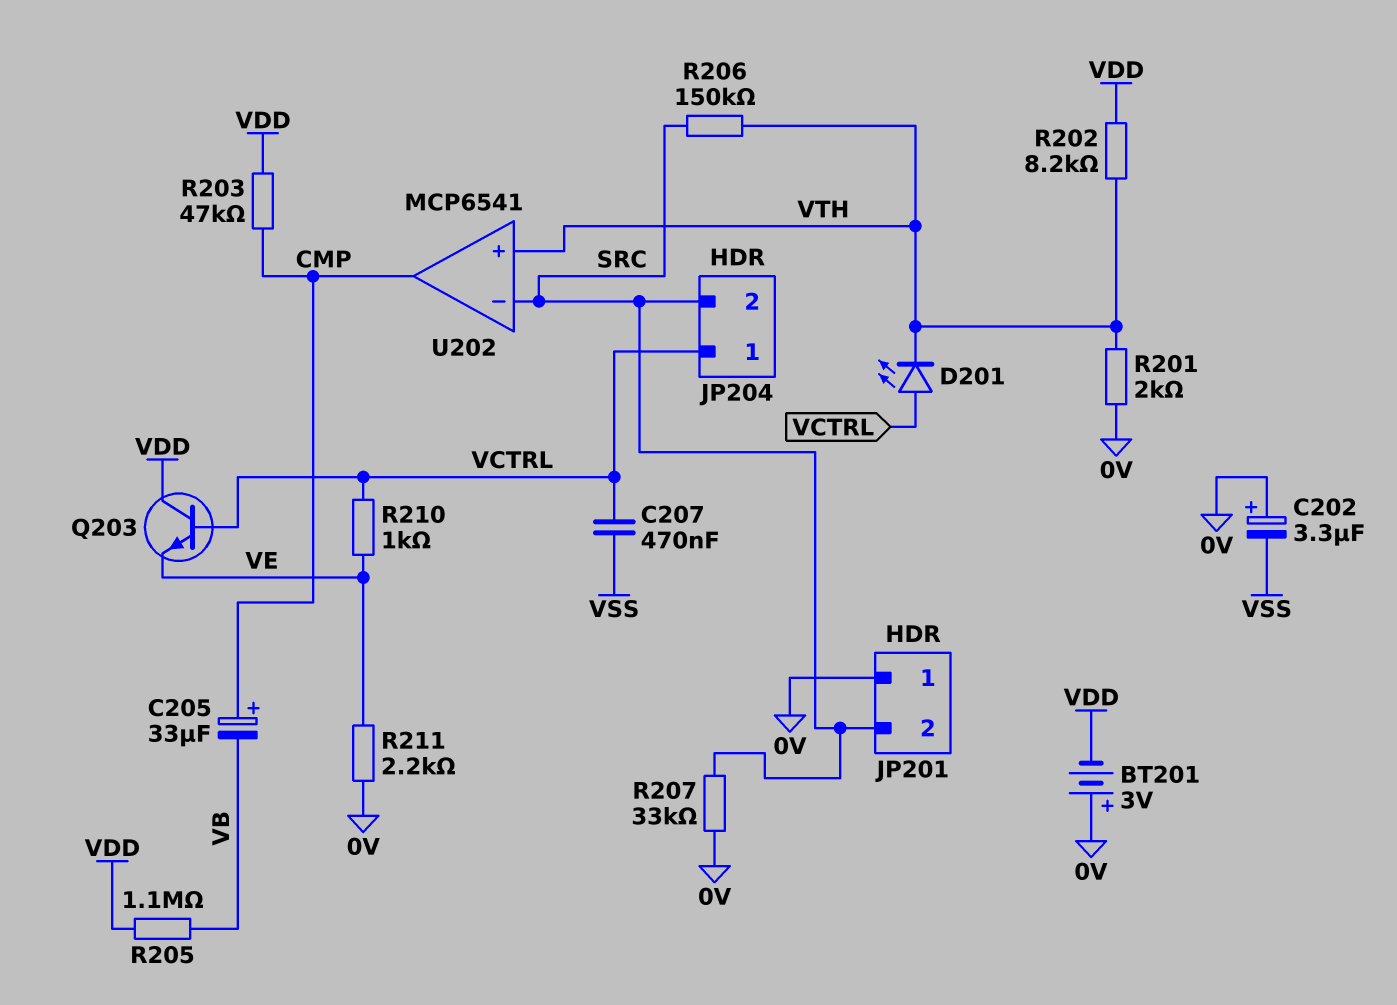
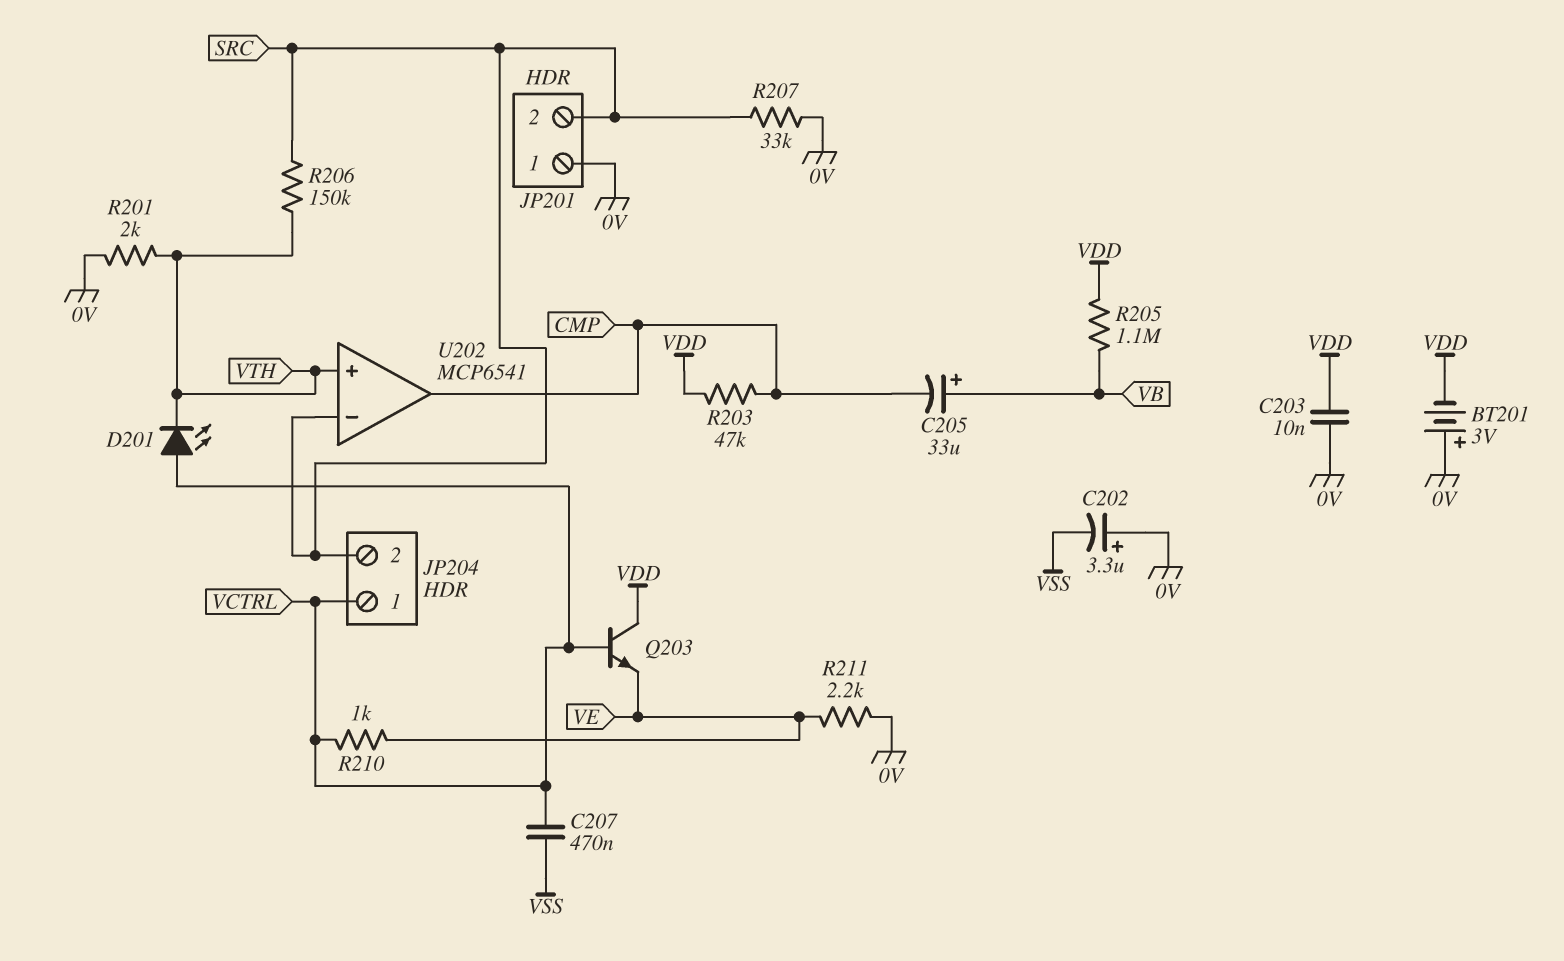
C203: none -> 10nF (0V, VDD)
C205: 33uF (plus CMP, minus VB) -> 33uF (plus VB, minus CMP)
R202: 8.2k (VDD, VTH) -> none

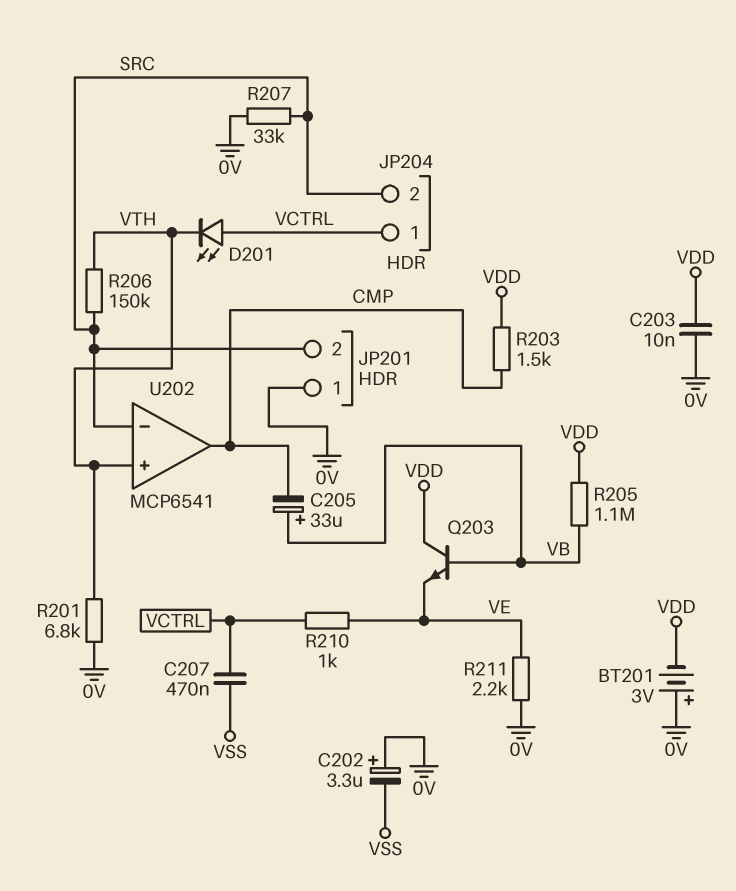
Q203: NPN (B VCTRL, C VDD, E VE) -> NPN (B VB, C VDD, E VE)
R201: 2k (0V, VTH) -> 6.8k (0V, VTH)
R203: 47k (CMP, VDD) -> 1.5k (CMP, VDD)

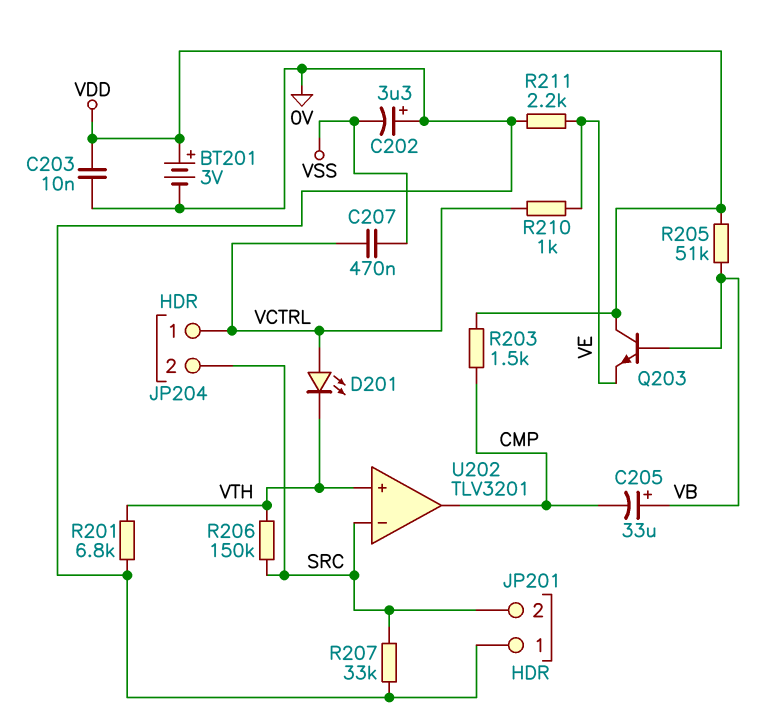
BT201: 3V (plus 0V, minus VDD) -> 3V (plus VDD, minus 0V)
R205: 1.1M (VB, VDD) -> 51k (VB, VDD)
U202: MCP6541 -> TLV3201

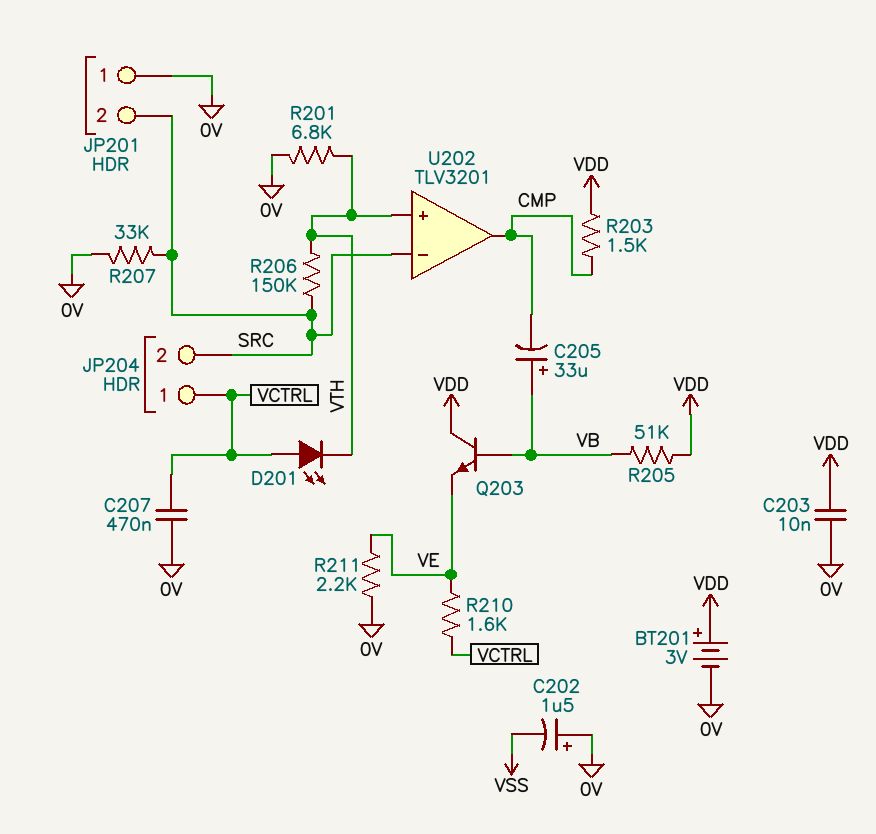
C202: 3.3uF (plus 0V, minus VSS) -> 1.5uF (plus 0V, minus VSS)
C207: 470nF (VCTRL, VSS) -> 470nF (0V, VCTRL)
R210: 1k (VCTRL, VE) -> 1.6k (VCTRL, VE)

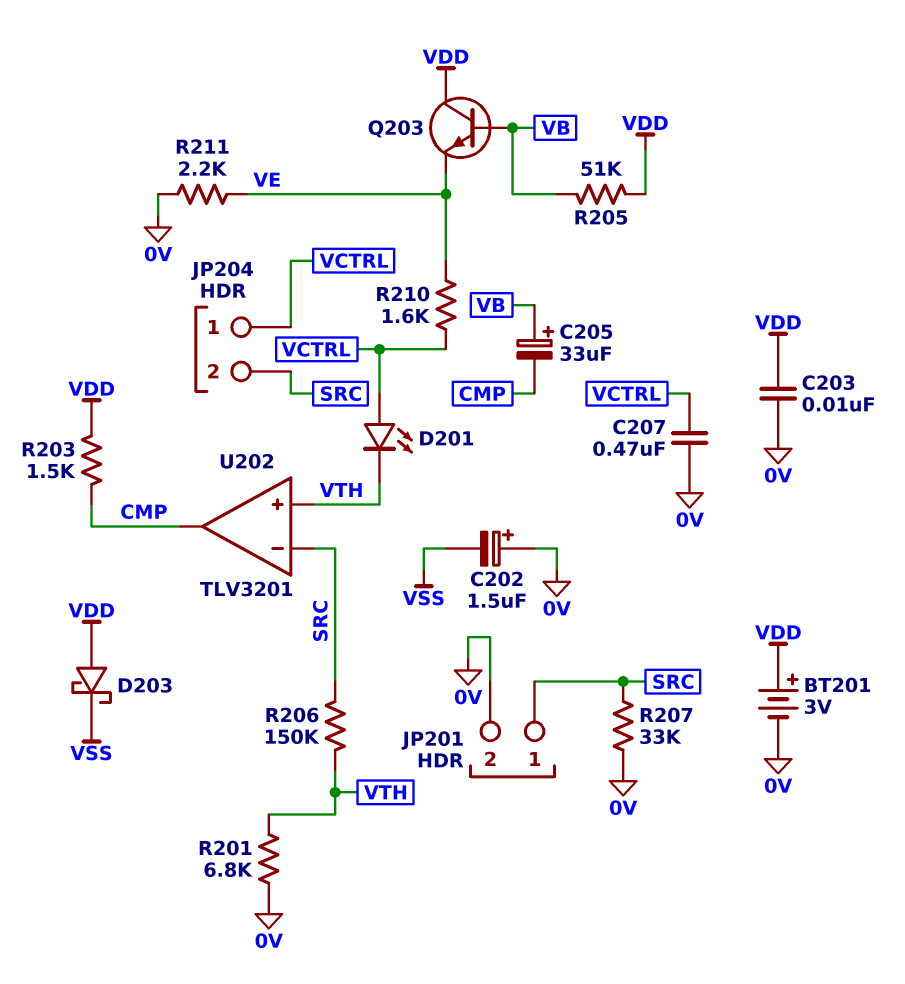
D203: none -> schottky (A VDD, K VSS)
JP201 pin 1: 0V -> SRC
JP201 pin 2: SRC -> 0V

